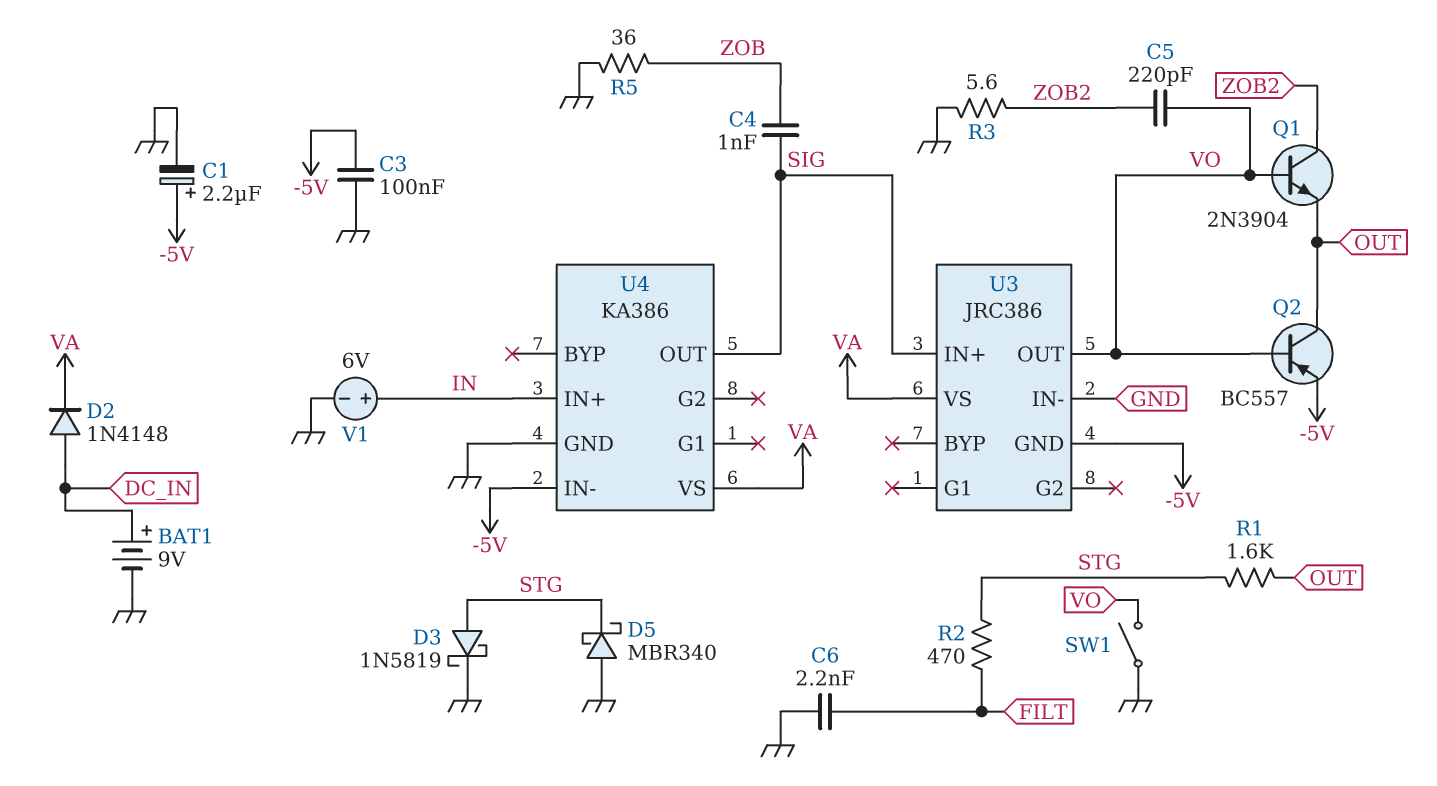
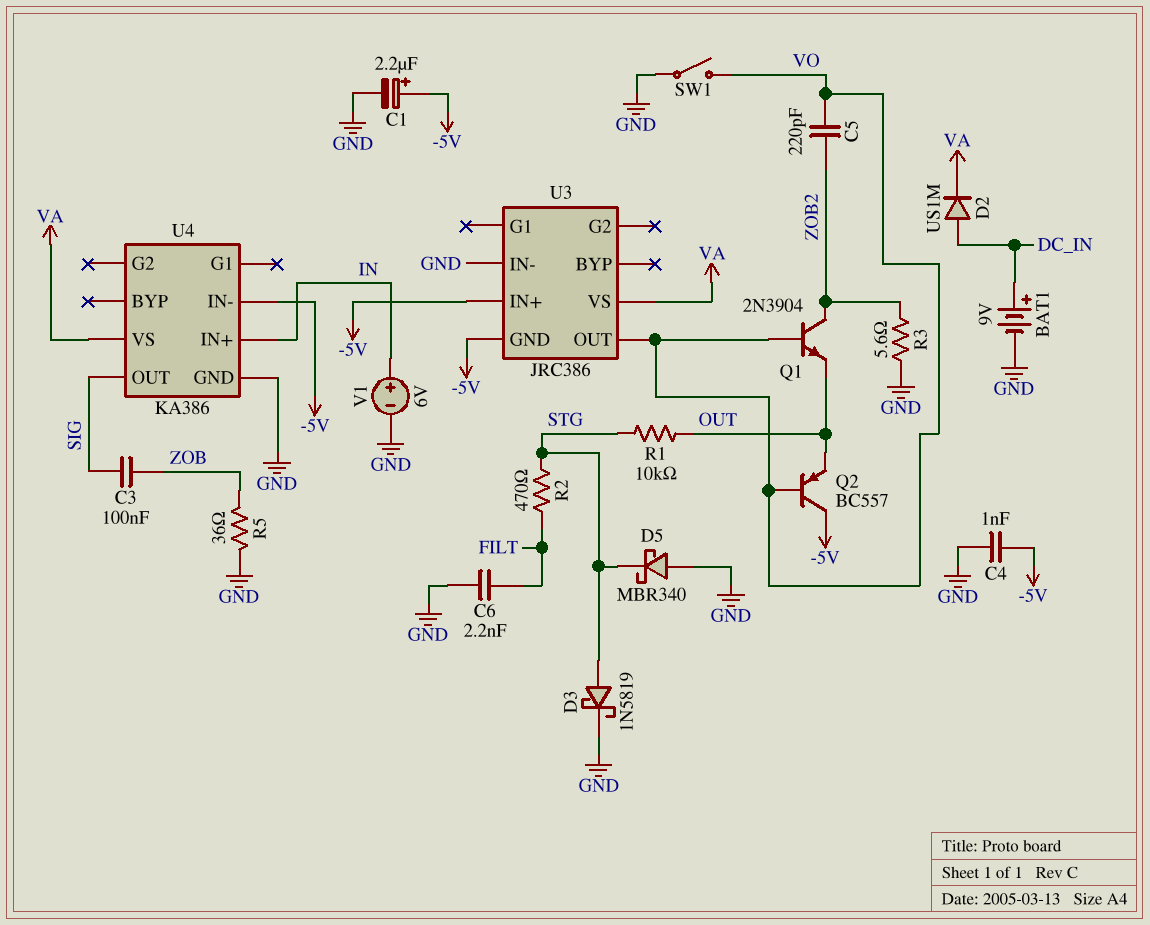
C3: 100nF (-5V, GND) -> 100nF (SIG, ZOB)
C4: 1nF (SIG, ZOB) -> 1nF (-5V, GND)
D2: diode 1N4148 (A DC_IN, K VA) -> diode US1M (A DC_IN, K VA)
Q2: PNP BC557 (B VO, C OUT, E -5V) -> PNP BC557 (B VO, C -5V, E OUT)
R1: 1.6k (OUT, STG) -> 10k (OUT, STG)
U3 pin IN+: SIG -> -5V

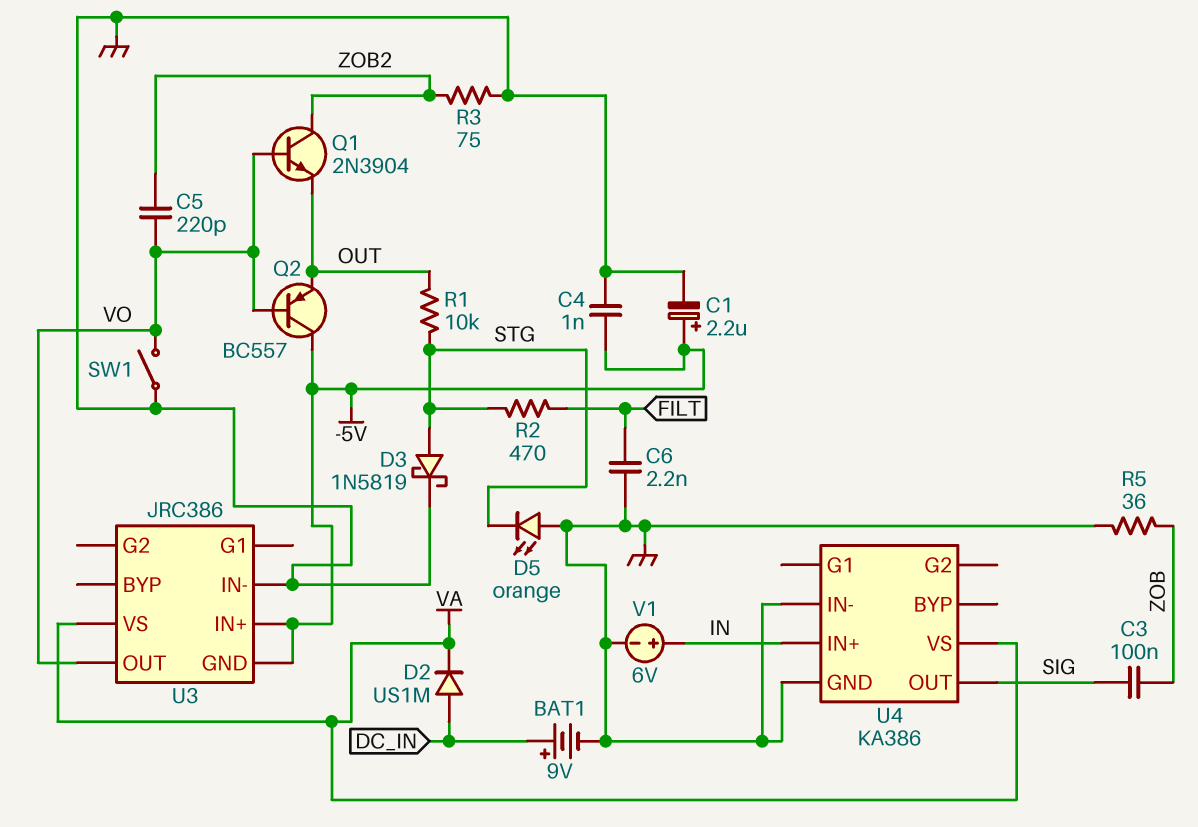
D5: schottky MBR340 (A GND, K STG) -> LED orange (A GND, K STG)
R3: 5.6 (GND, ZOB2) -> 75 (GND, ZOB2)
U4 pin IN-: -5V -> GND

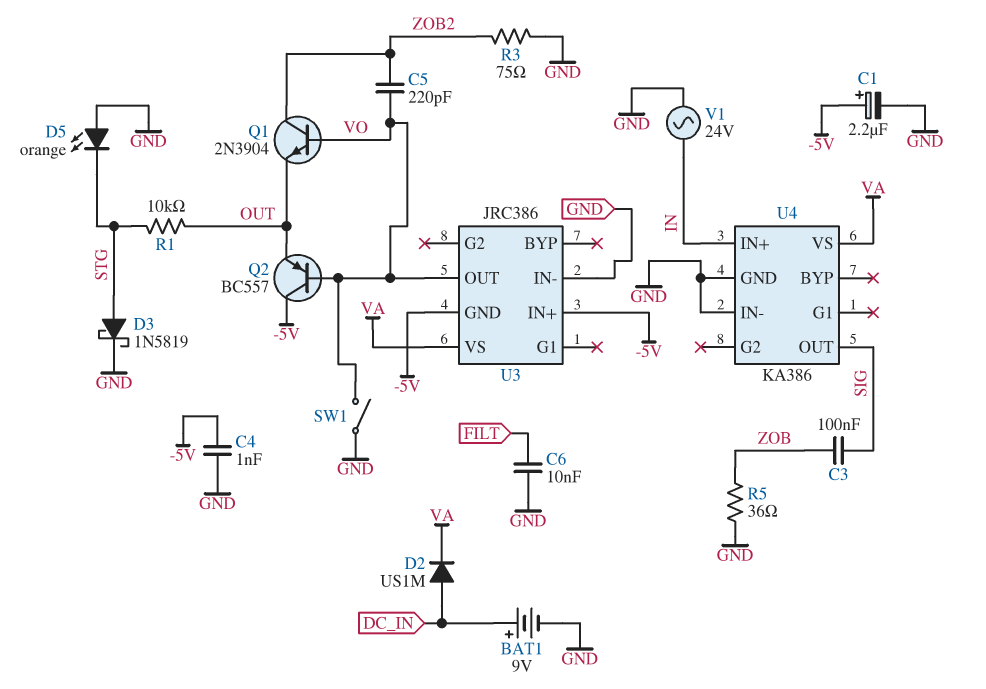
C6: 2.2nF (FILT, GND) -> 10nF (FILT, GND)
R2: 470 (FILT, STG) -> none
V1: 6V (plus IN, minus GND) -> AC 24V (GND, IN)

